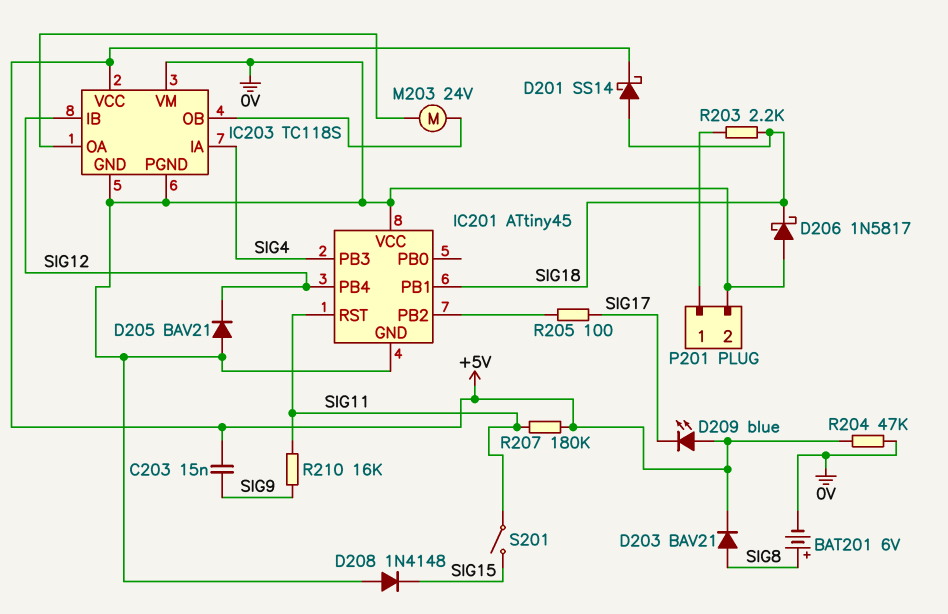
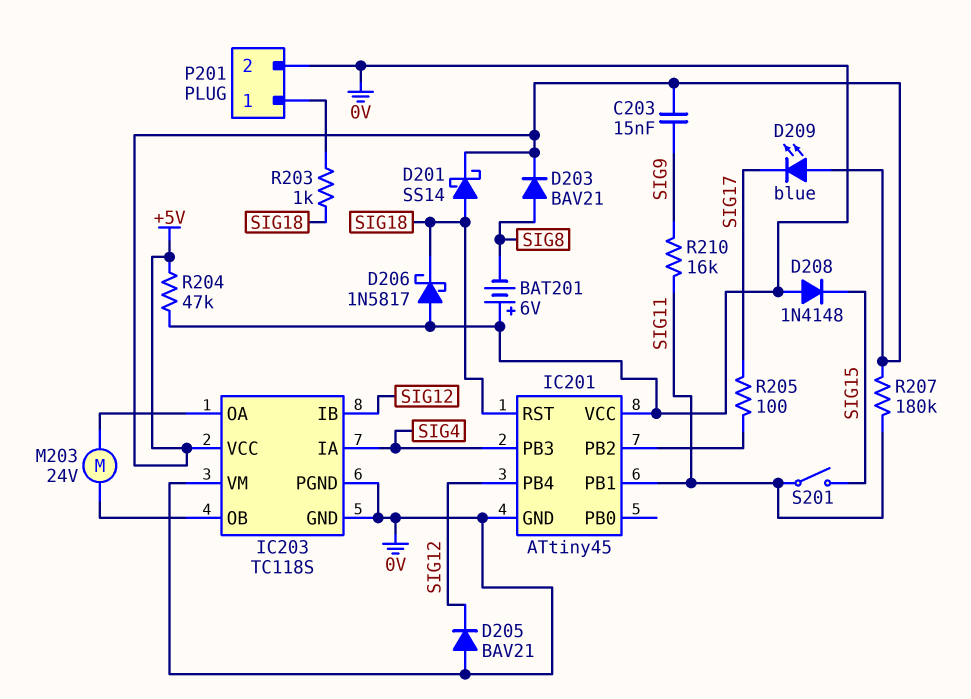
BAT201: 6V (plus SIG8, minus 0V) -> 6V (plus 0V, minus SIG8)
IC201 pin PB1: SIG18 -> SIG11
IC201 pin RST: SIG11 -> SIG18
R203: 2.2k (P201/1, SIG18) -> 1k (P201/1, SIG18)

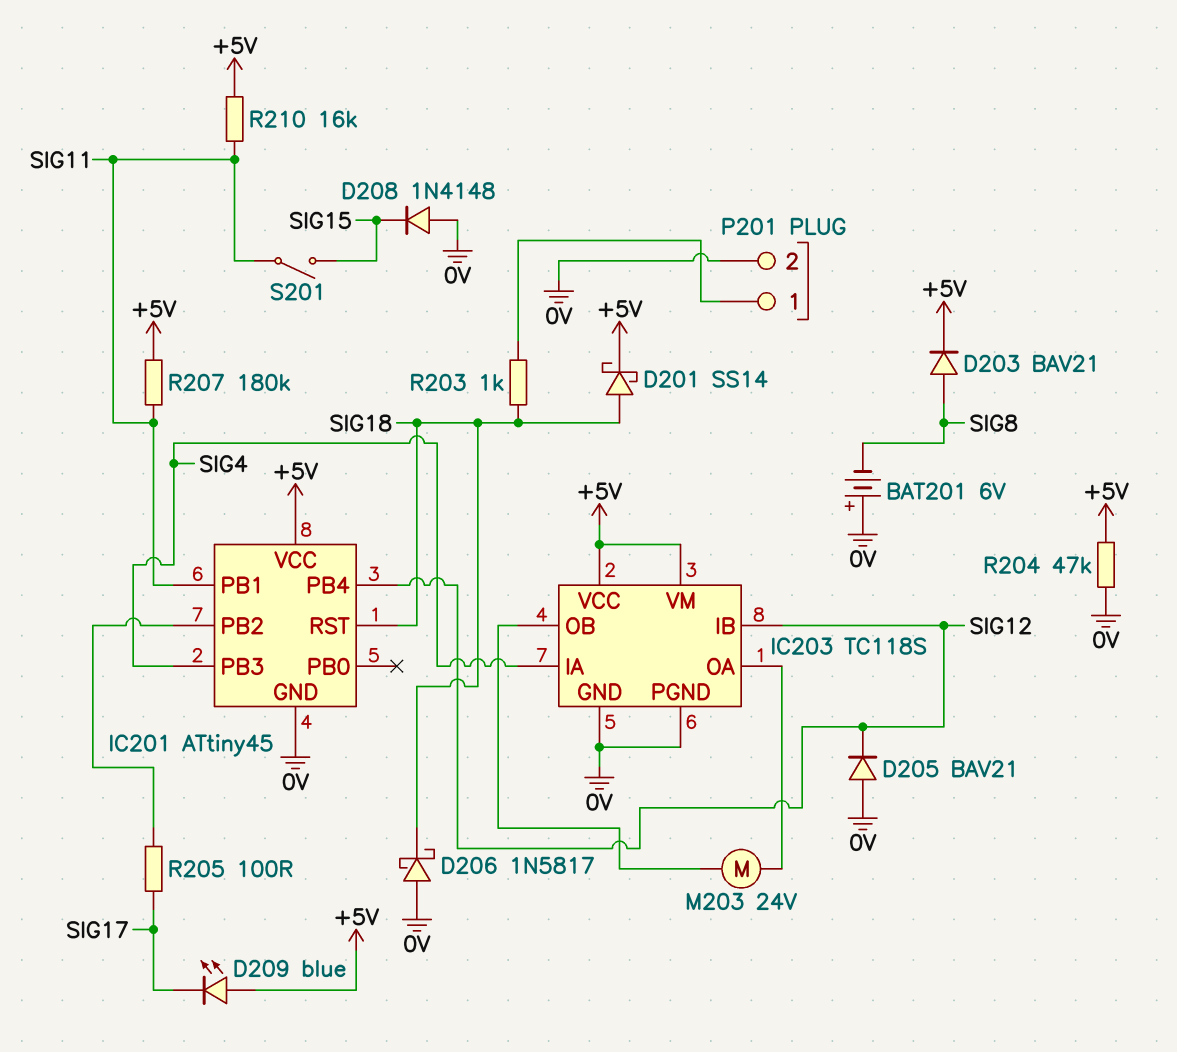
C203: 15nF (+5V, SIG9) -> none
IC201 pin VCC: 0V -> +5V
IC203 pin VM: 0V -> +5V
R210: 16k (SIG9, SIG11) -> 16k (+5V, SIG11)

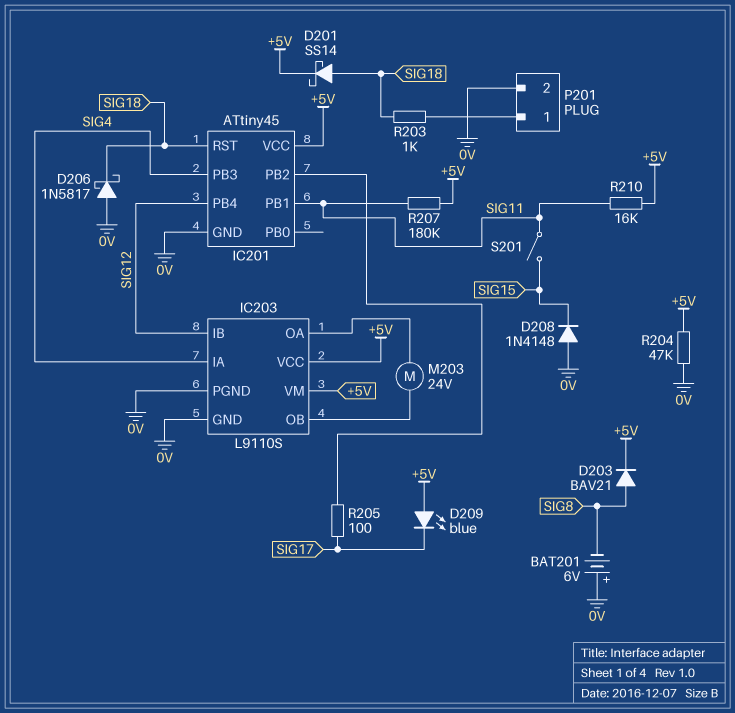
D205: diode BAV21 (A 0V, K SIG12) -> none
IC203: TC118S -> L9110S

